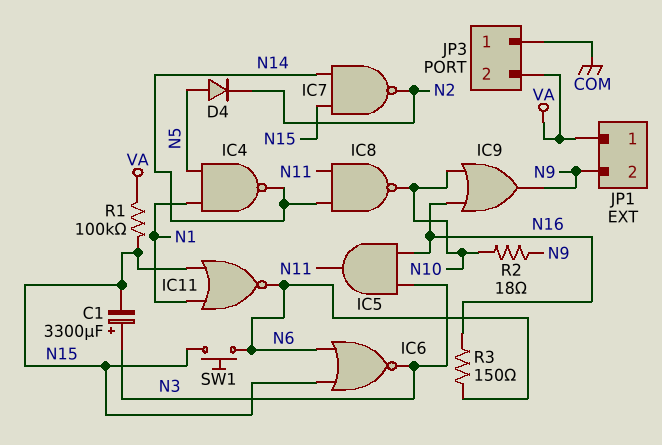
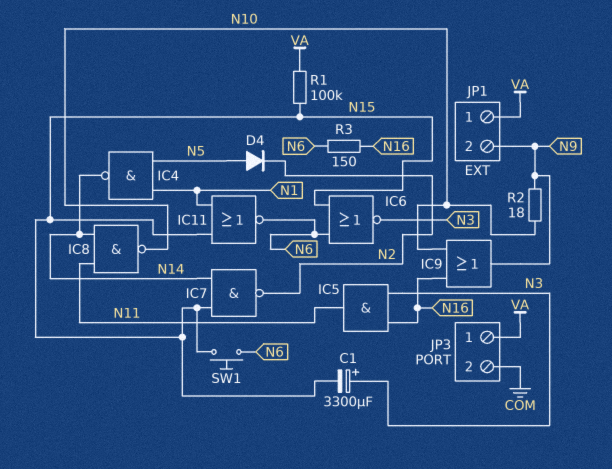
JP3 pin 1: COM -> VA
JP3 pin 2: VA -> COM

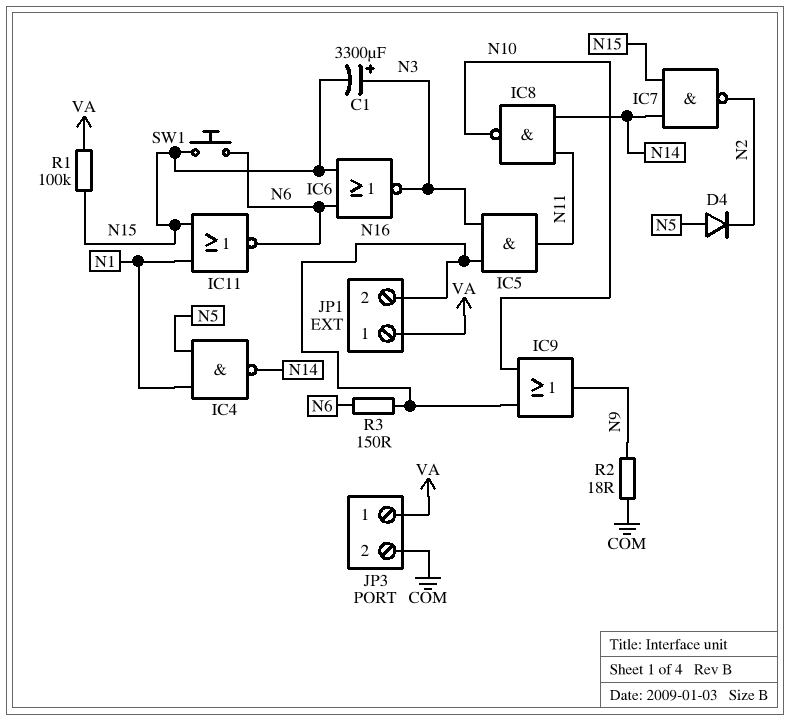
JP1 pin 2: N9 -> N16
R2: 18 (N9, N10) -> 18 (COM, N9)

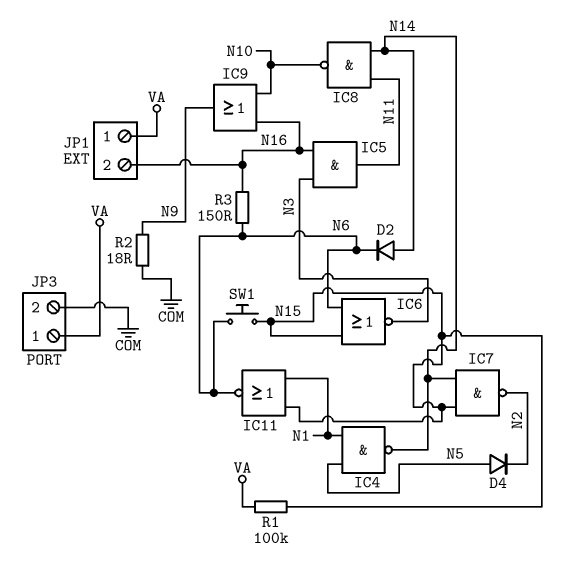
C1: 3300uF (plus N3, minus N15) -> none
D2: none -> diode (A N14, K N6)

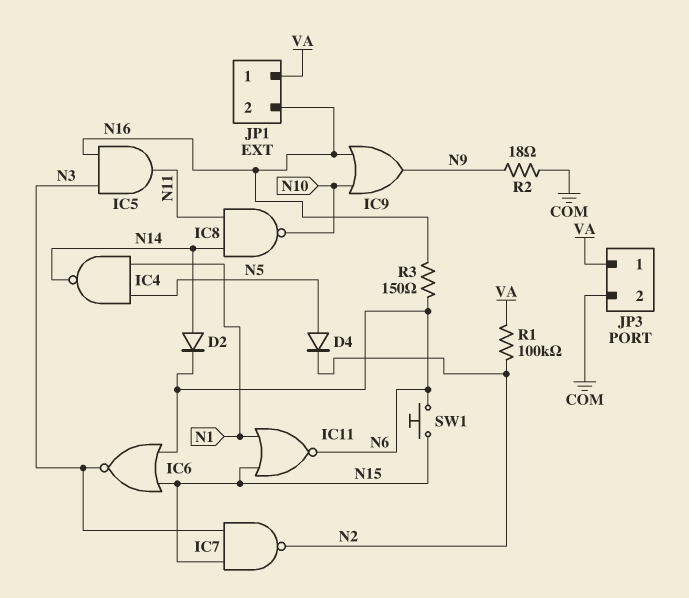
IC7: NAND (in N14, in N15, out N2) -> NAND (in N3, in N15, out N2)
R1: 100k (N15, VA) -> 100k (N2, VA)

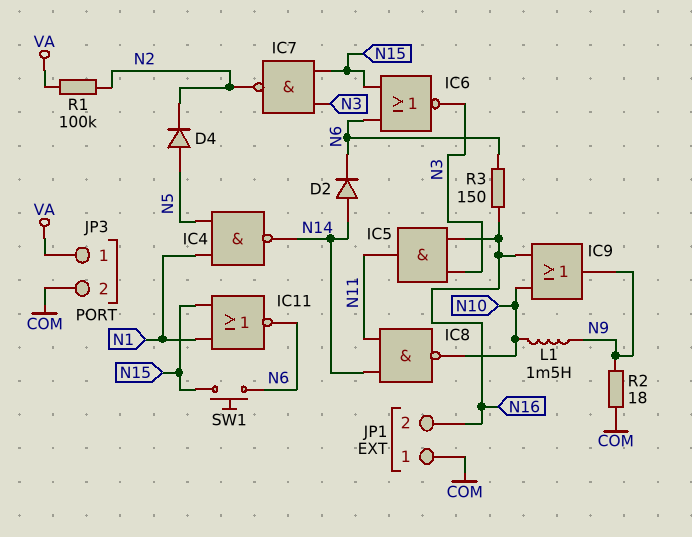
JP1 pin 1: VA -> COM
L1: none -> 1.5mH (N9, N10)

